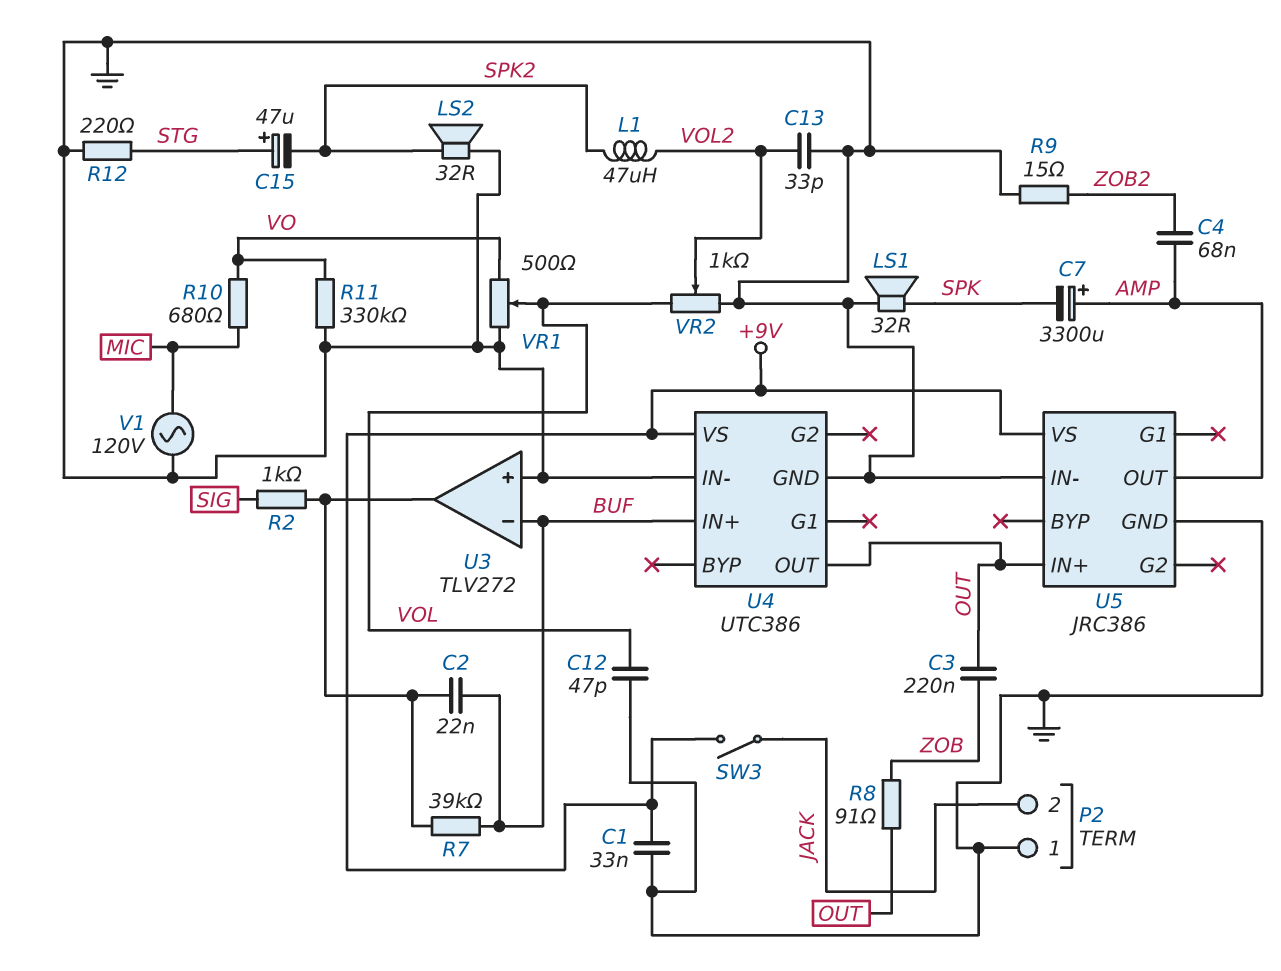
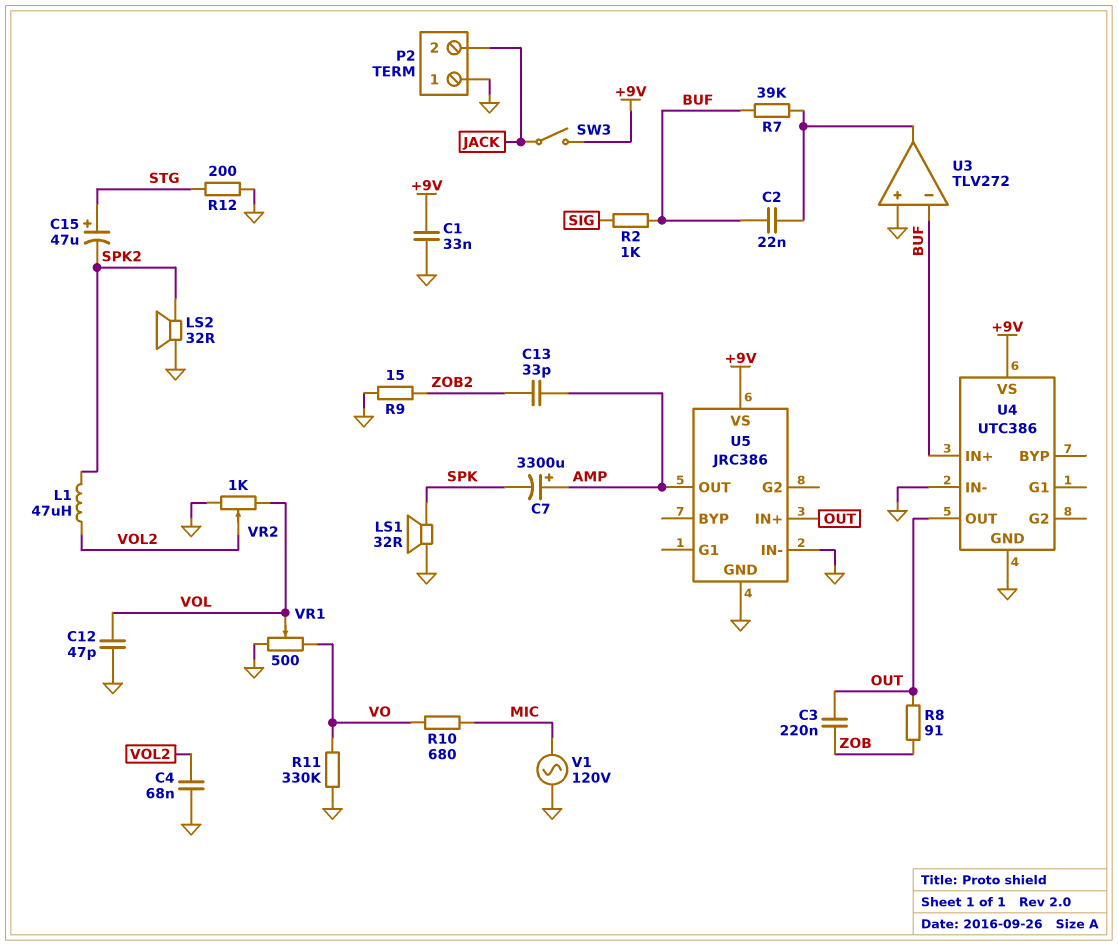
C4: 68nF (AMP, ZOB2) -> 68nF (GND, VOL2)
C13: 33pF (GND, VOL2) -> 33pF (AMP, ZOB2)
R2: 1k (SIG, U3/out) -> 1k (BUF, SIG)
R12: 220 (GND, STG) -> 200 (GND, STG)

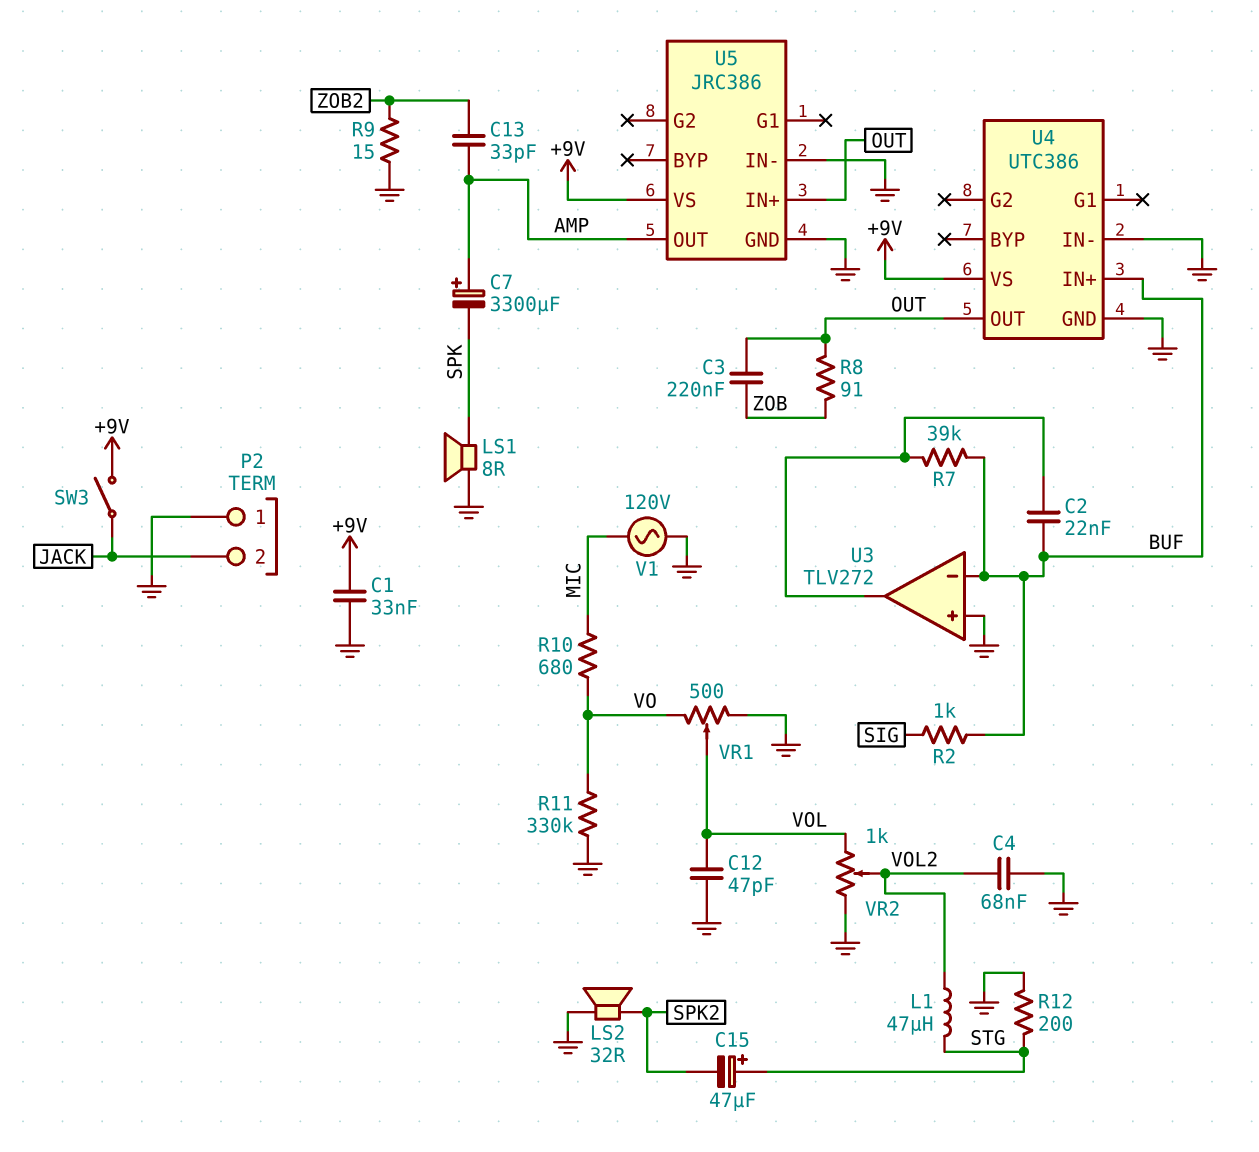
L1: 47uH (SPK2, VOL2) -> 47uH (STG, VOL2)
LS1: speaker 32R (GND, SPK) -> speaker 8R (GND, SPK)

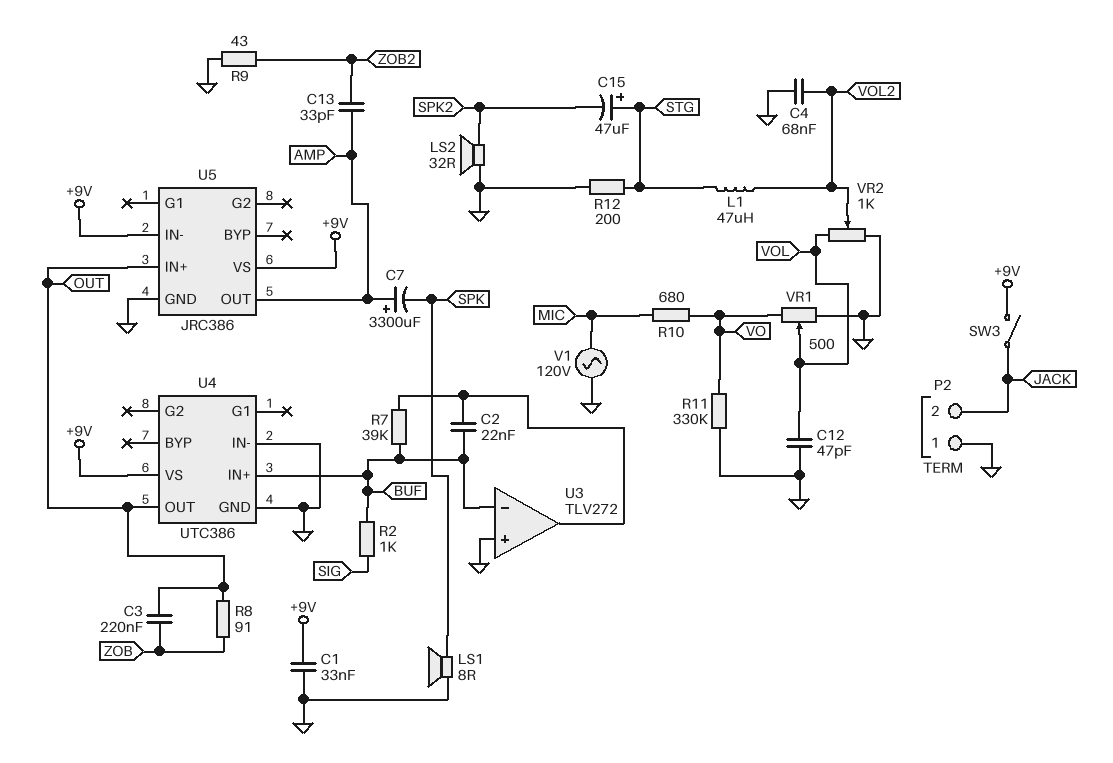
R9: 15 (GND, ZOB2) -> 43 (GND, ZOB2)
U5 pin IN-: GND -> +9V

